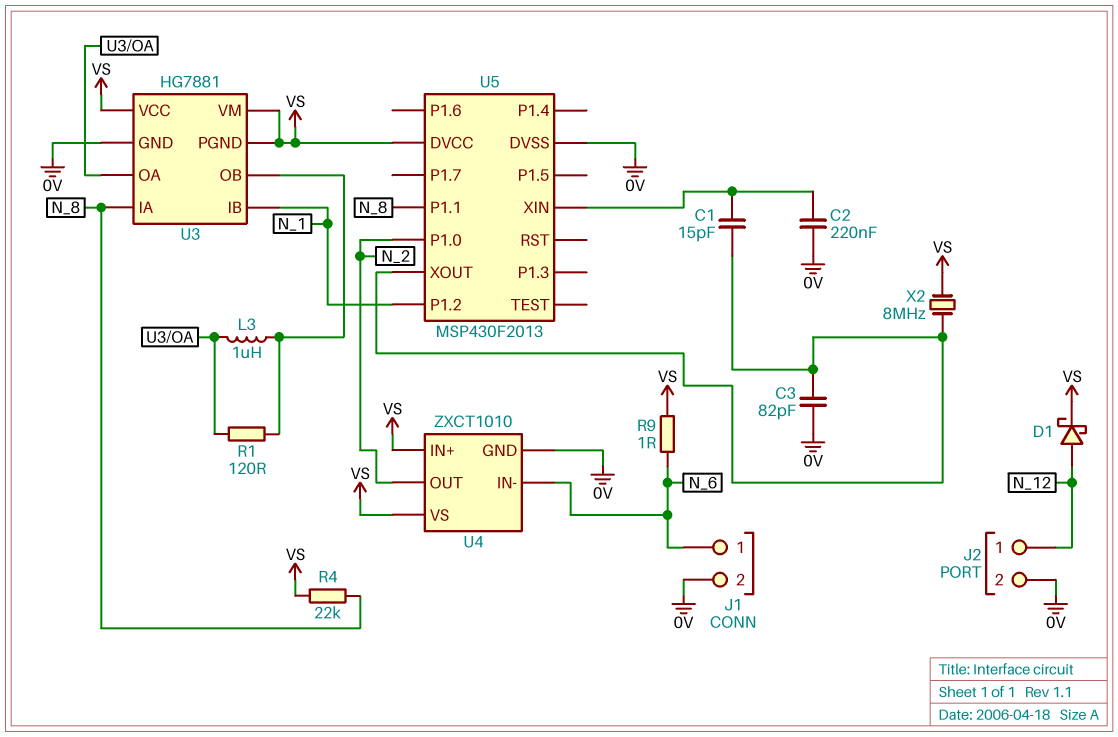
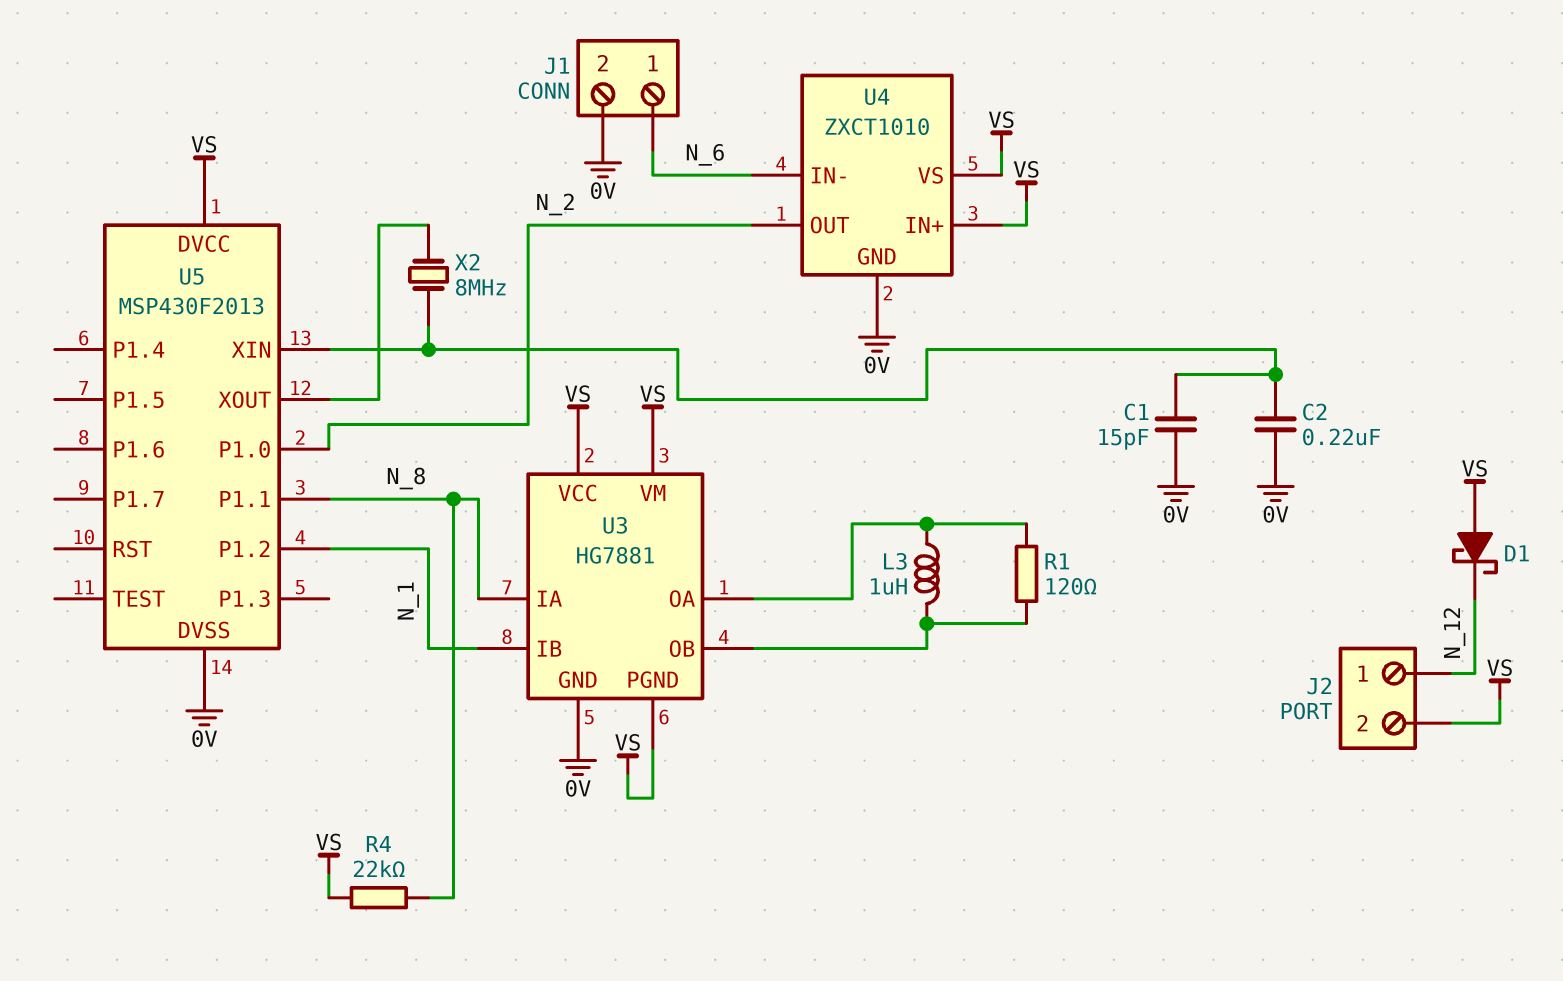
C1: 15pF (U5/XIN, U5/XOUT) -> 15pF (0V, U5/XIN)
C3: 82pF (0V, U5/XOUT) -> none
D1: schottky (A N_12, K VS) -> schottky (A VS, K N_12)
J2 pin 2: 0V -> VS
R9: 1 (N_6, VS) -> none
X2: 8MHz (U5/XOUT, VS) -> 8MHz (U5/XIN, U5/XOUT)

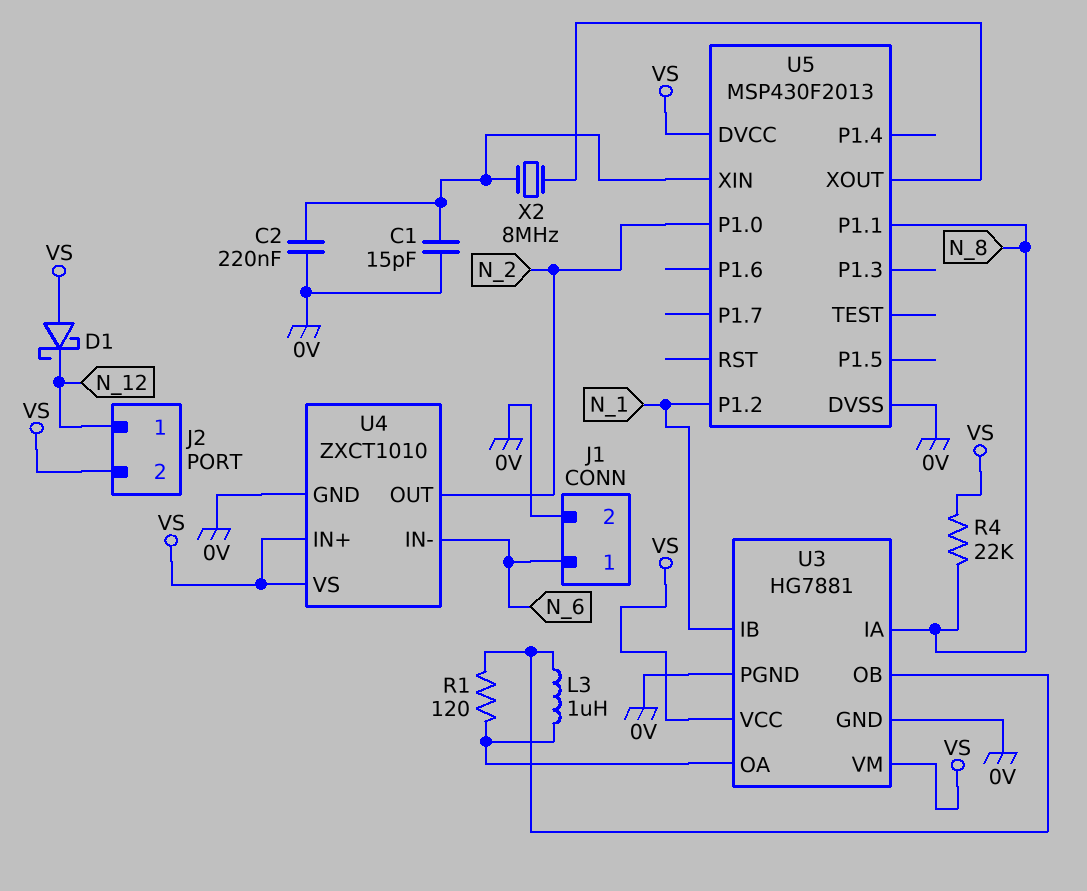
U3 pin PGND: VS -> 0V

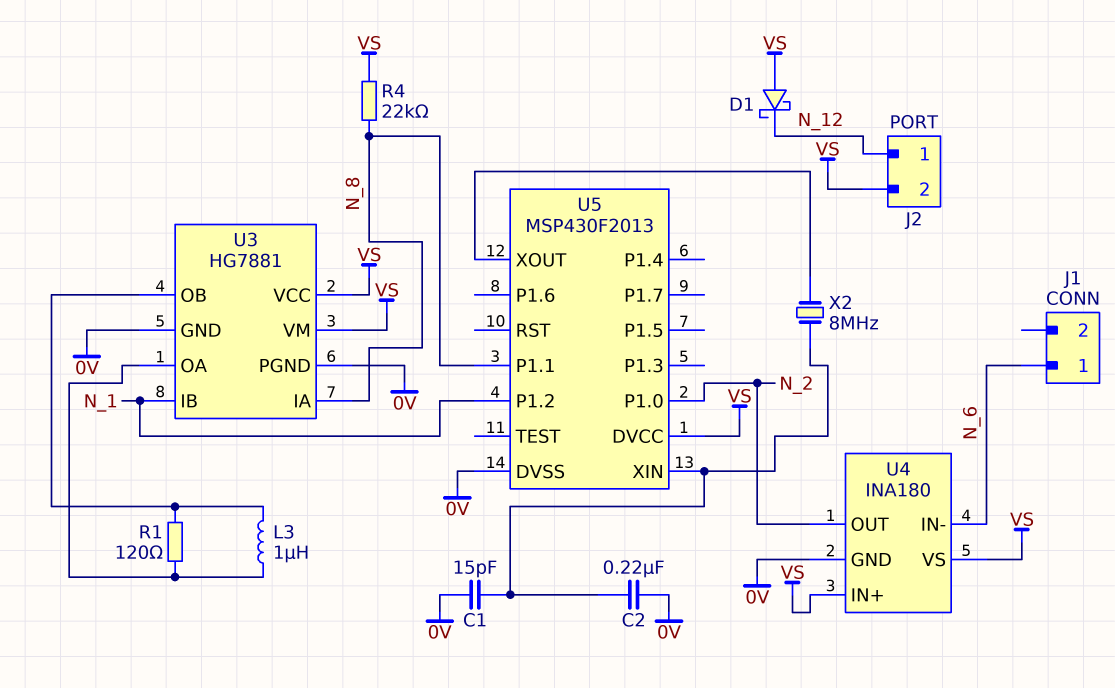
J1 pin 2: 0V -> none
U4: ZXCT1010 -> INA180

